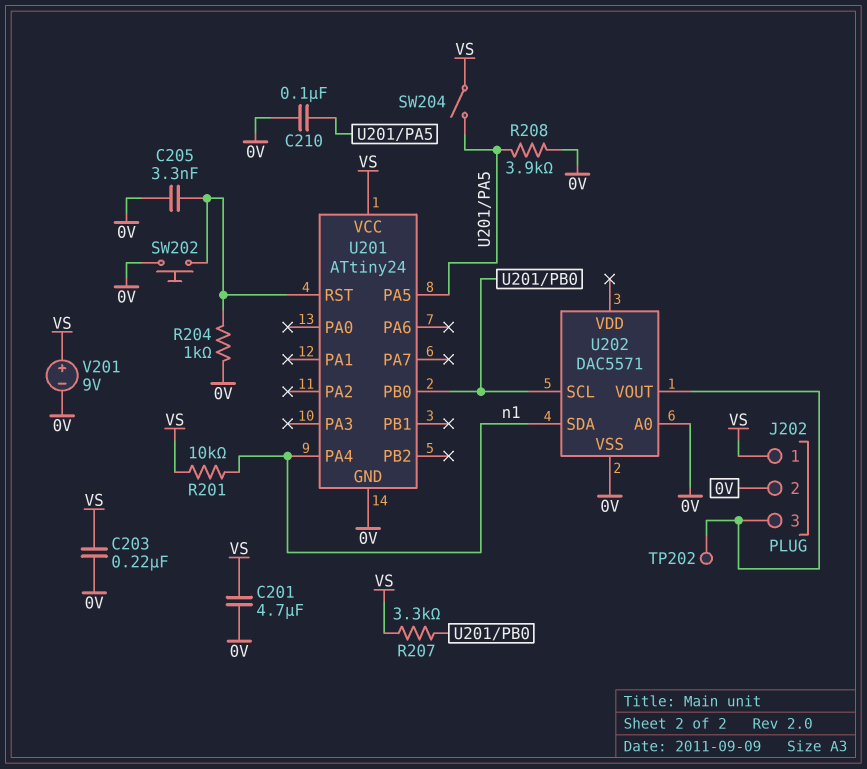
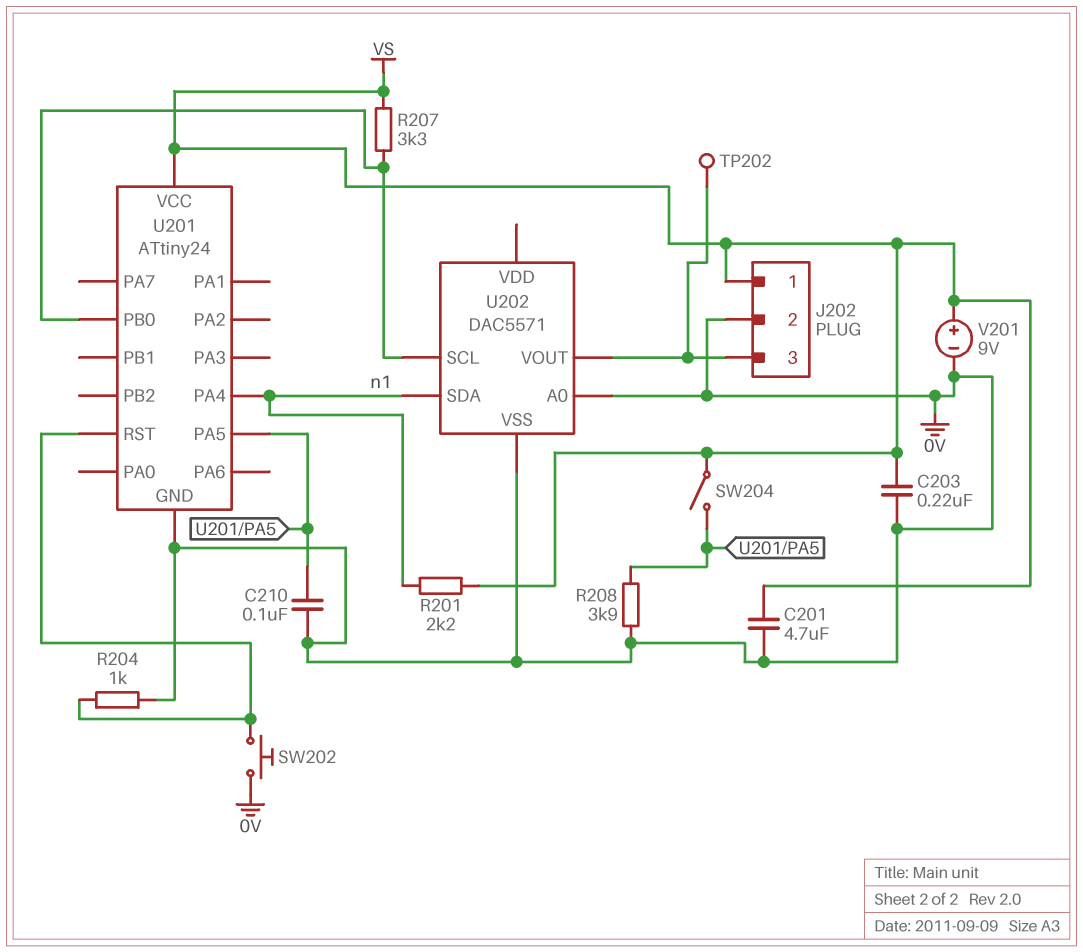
C205: 3.3nF (0V, U201/RST) -> none
R201: 10k (VS, n1) -> 2.2k (VS, n1)

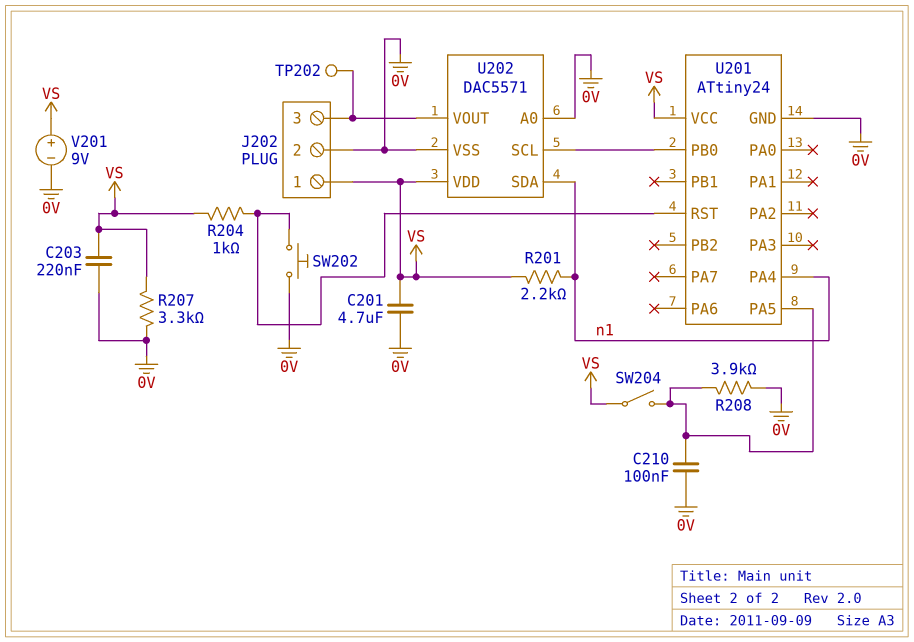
R204: 1k (0V, U201/RST) -> 1k (U201/RST, VS)
R207: 3.3k (U201/PB0, VS) -> 3.3k (0V, VS)
U202 pin VDD: none -> VS

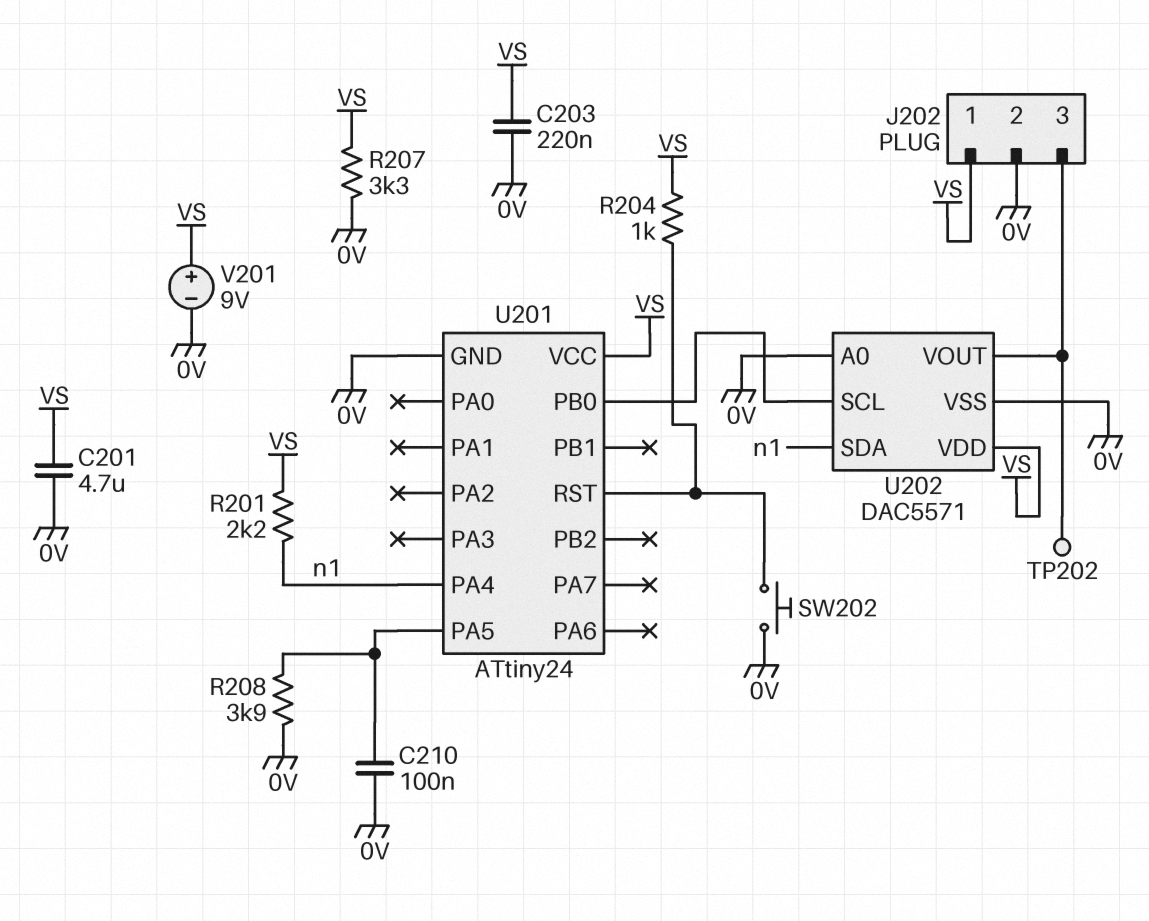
SW204: switch (U201/PA5, VS) -> none

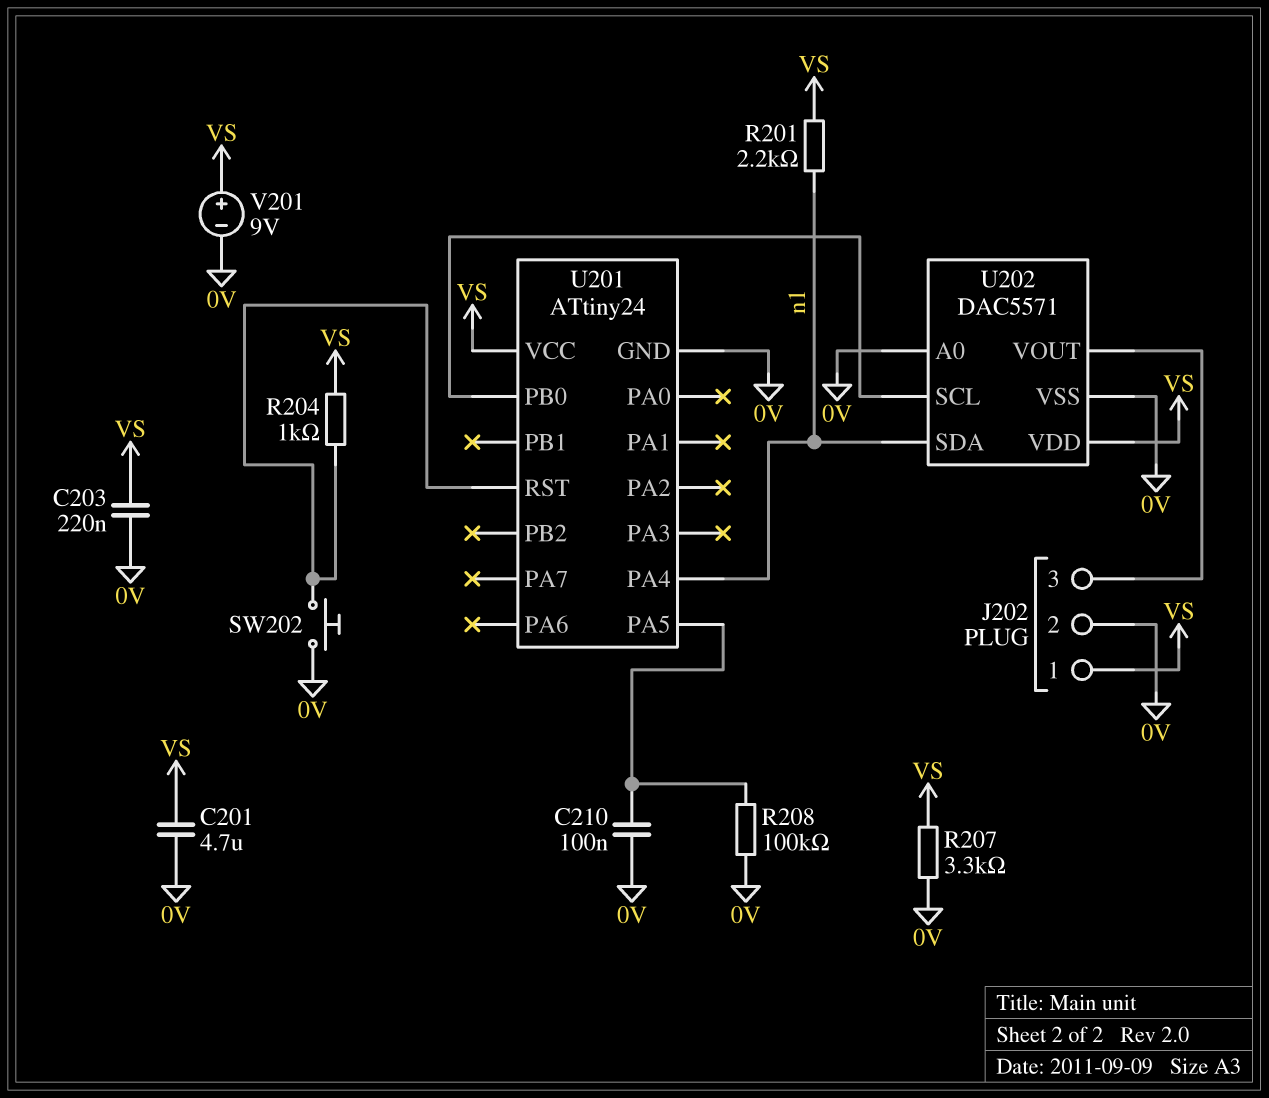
R208: 3.9k (0V, U201/PA5) -> 100k (0V, U201/PA5)
TP202: test point (J202/3) -> none

